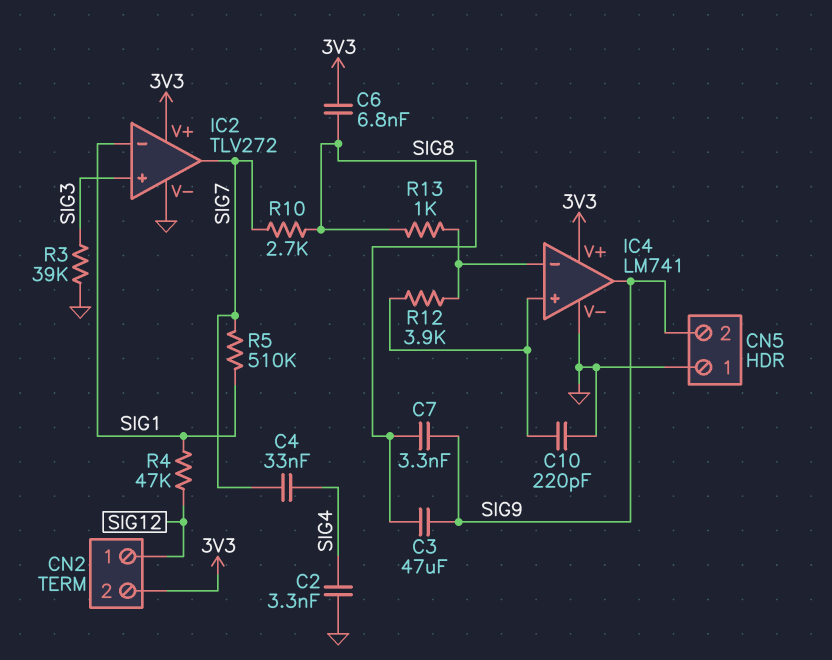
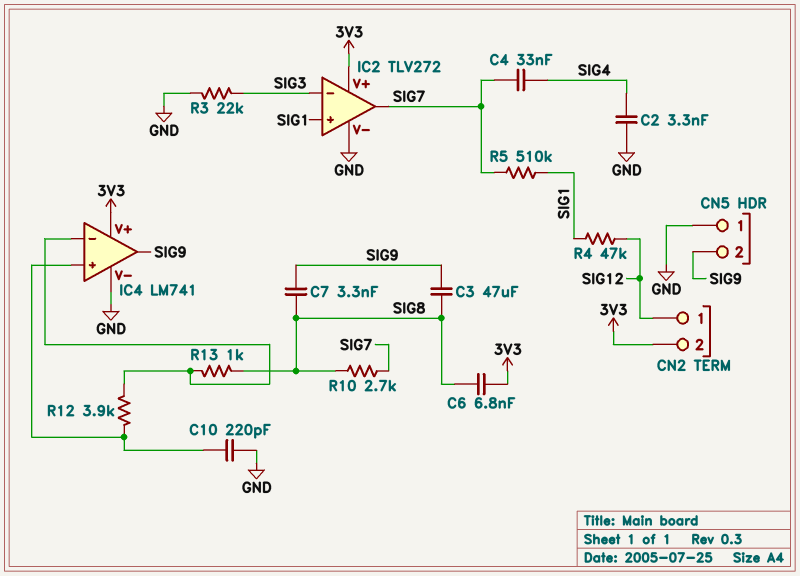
IC2 pin in+: SIG3 -> SIG1
IC2 pin in-: SIG1 -> SIG3
R3: 39k (GND, SIG3) -> 22k (GND, SIG3)

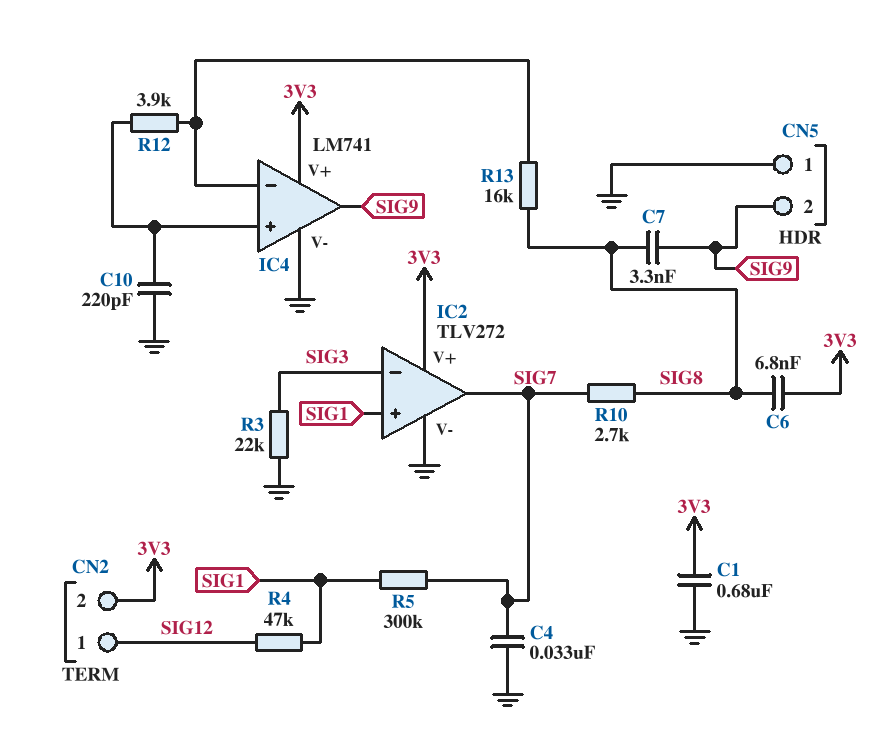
C1: none -> 680nF (3V3, GND)
C2: 3.3nF (GND, SIG4) -> none
C3: 47uF (SIG8, SIG9) -> none
C4: 33nF (SIG4, SIG7) -> 33nF (GND, SIG7)
R5: 510k (SIG1, SIG7) -> 300k (SIG1, SIG7)
R13: 1k (IC4/in-, SIG8) -> 16k (IC4/in-, SIG8)

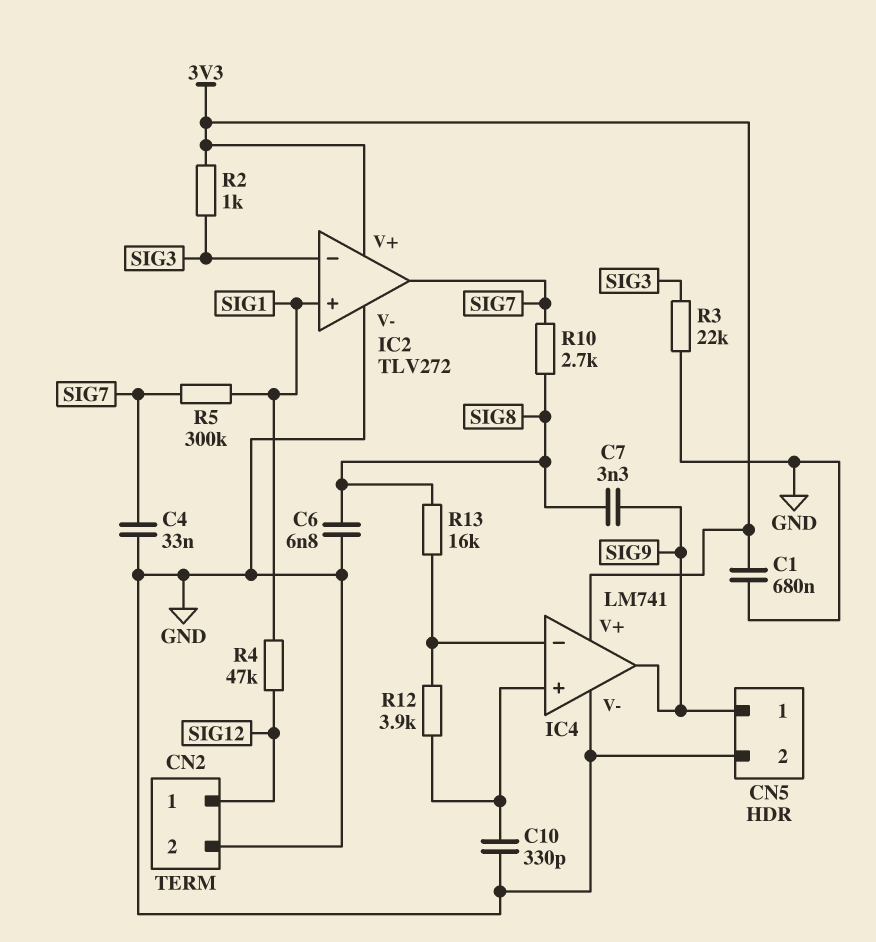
C6: 6.8nF (3V3, SIG8) -> 6.8nF (GND, SIG8)
C10: 220pF (GND, IC4/in+) -> 330pF (GND, IC4/in+)
CN2 pin 2: 3V3 -> GND
CN5 pin 1: GND -> SIG9
CN5 pin 2: SIG9 -> GND
R2: none -> 1k (3V3, SIG3)

